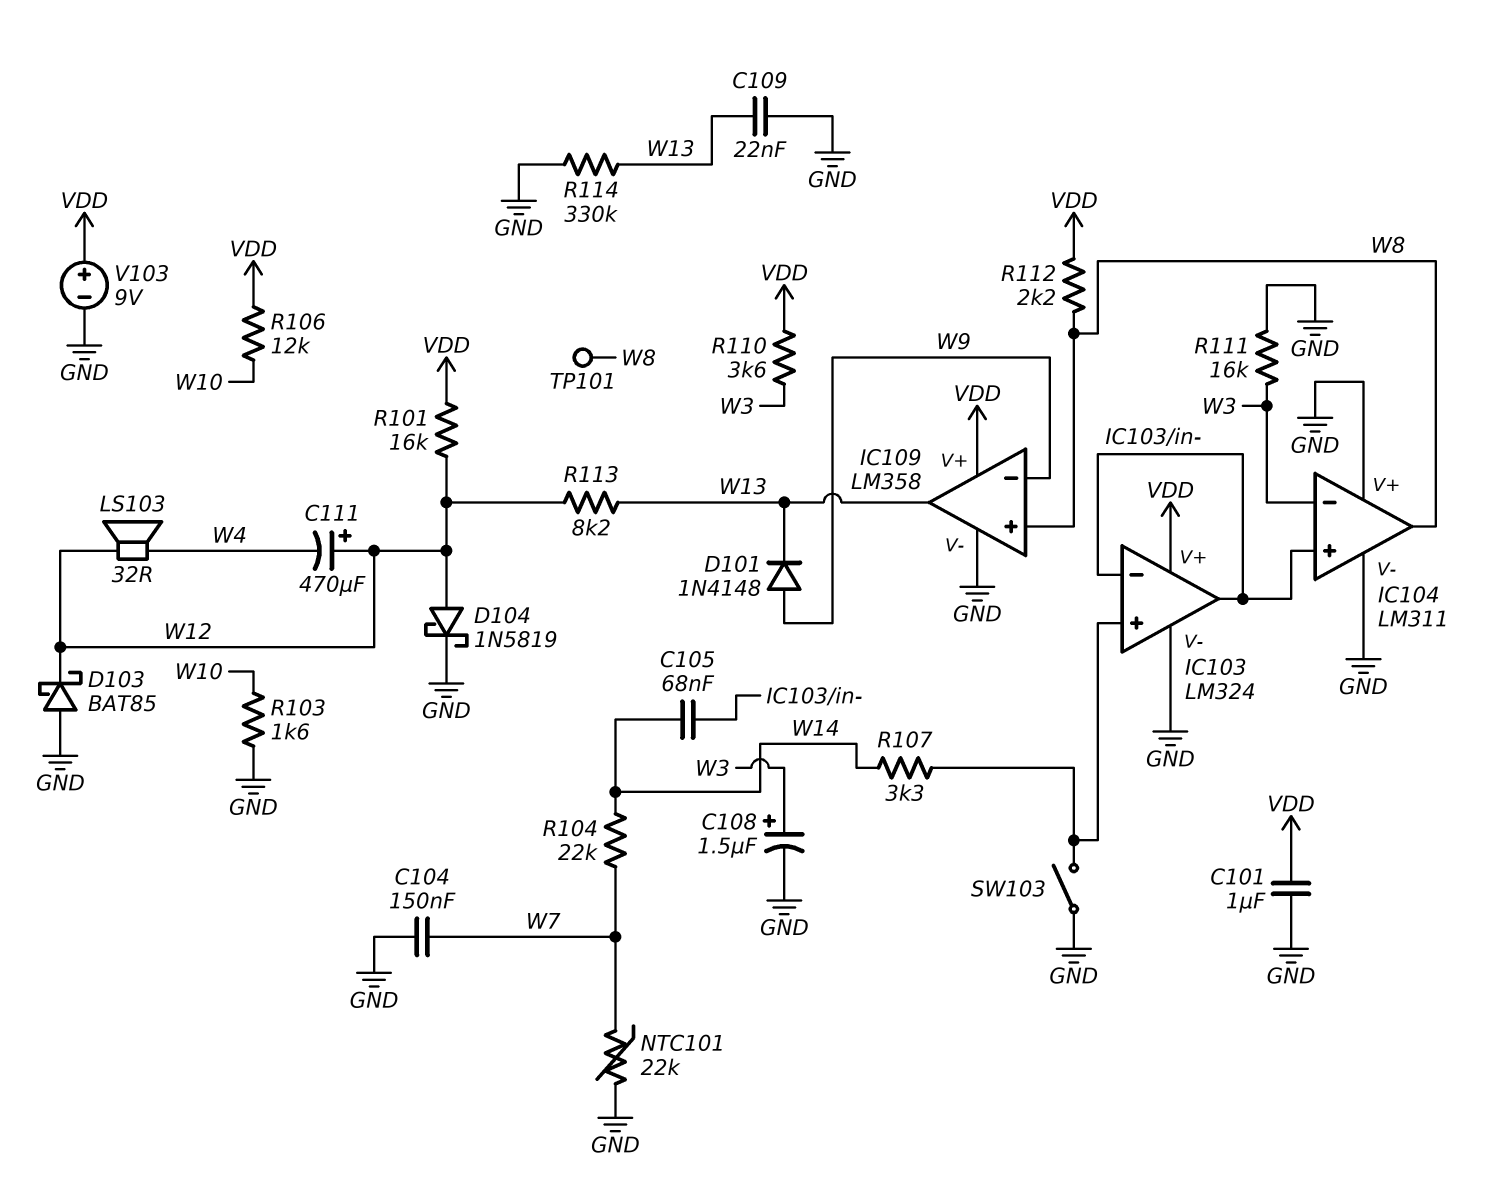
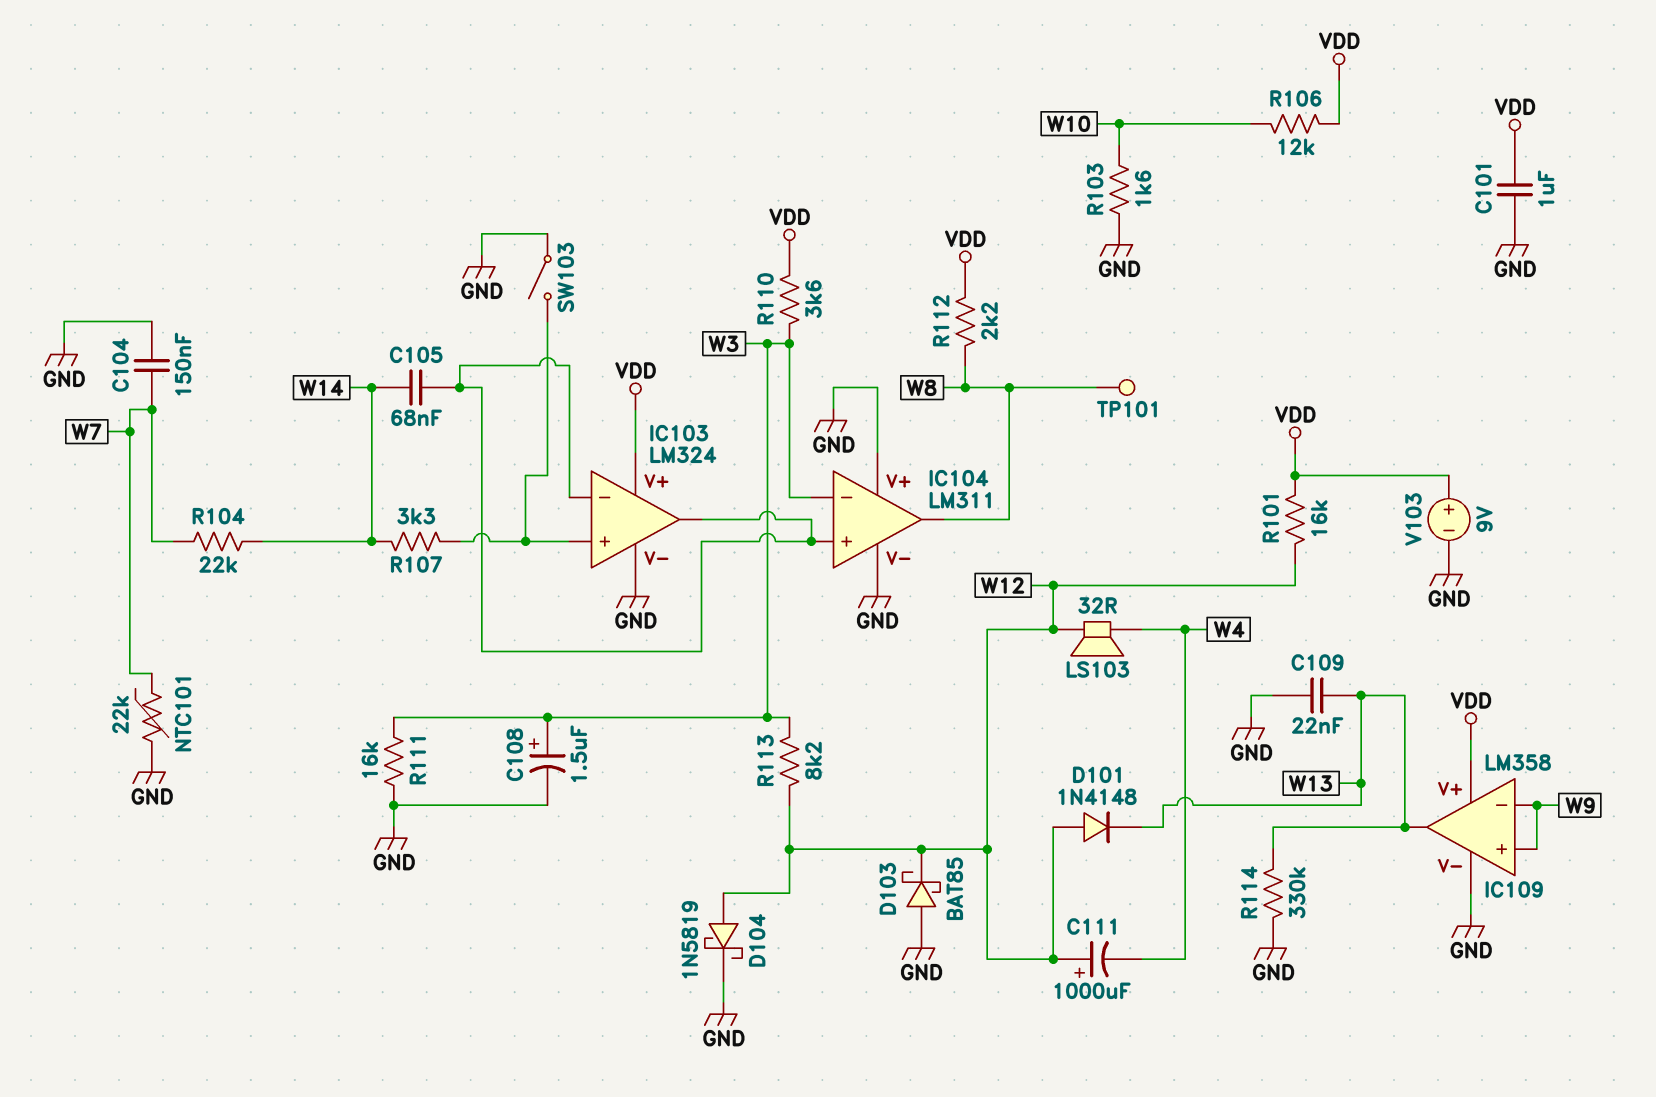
C111: 470uF (plus W12, minus W4) -> 1000uF (plus W12, minus W4)
D101: diode 1N4148 (A W9, K W13) -> diode 1N4148 (A W12, K W13)
IC109 pin in+: W8 -> W9
R113: 8.2k (W12, W13) -> 8.2k (W3, W12)

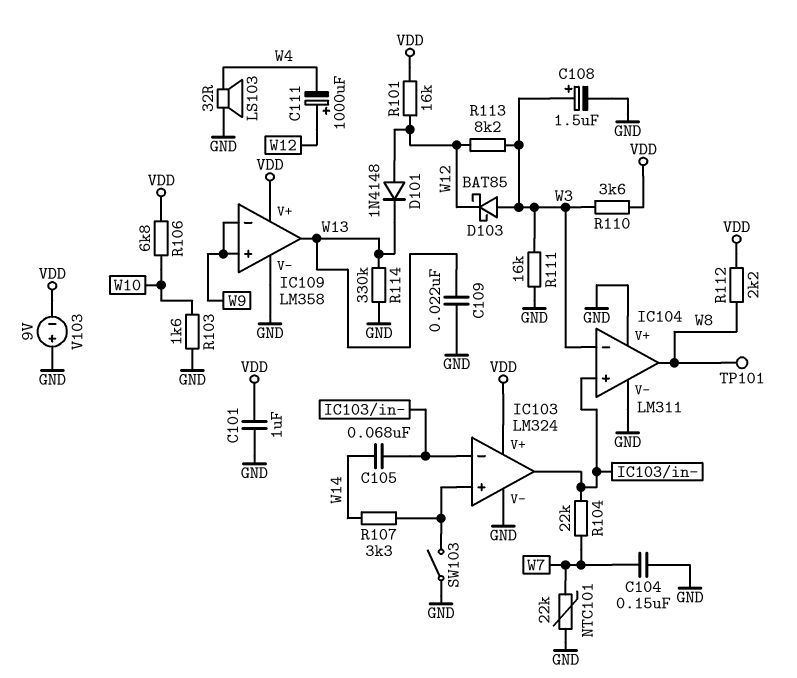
D103: schottky BAT85 (A GND, K W12) -> schottky BAT85 (A W3, K W12)
D104: schottky 1N5819 (A W12, K GND) -> none
LS103: speaker 32R (W4, W12) -> speaker 32R (GND, W4)
R104: 22k (W7, W14) -> 22k (IC103/in-, W7)
R106: 12k (VDD, W10) -> 6.8k (VDD, W10)
V103: 9V (plus VDD, minus GND) -> 9V (plus GND, minus VDD)

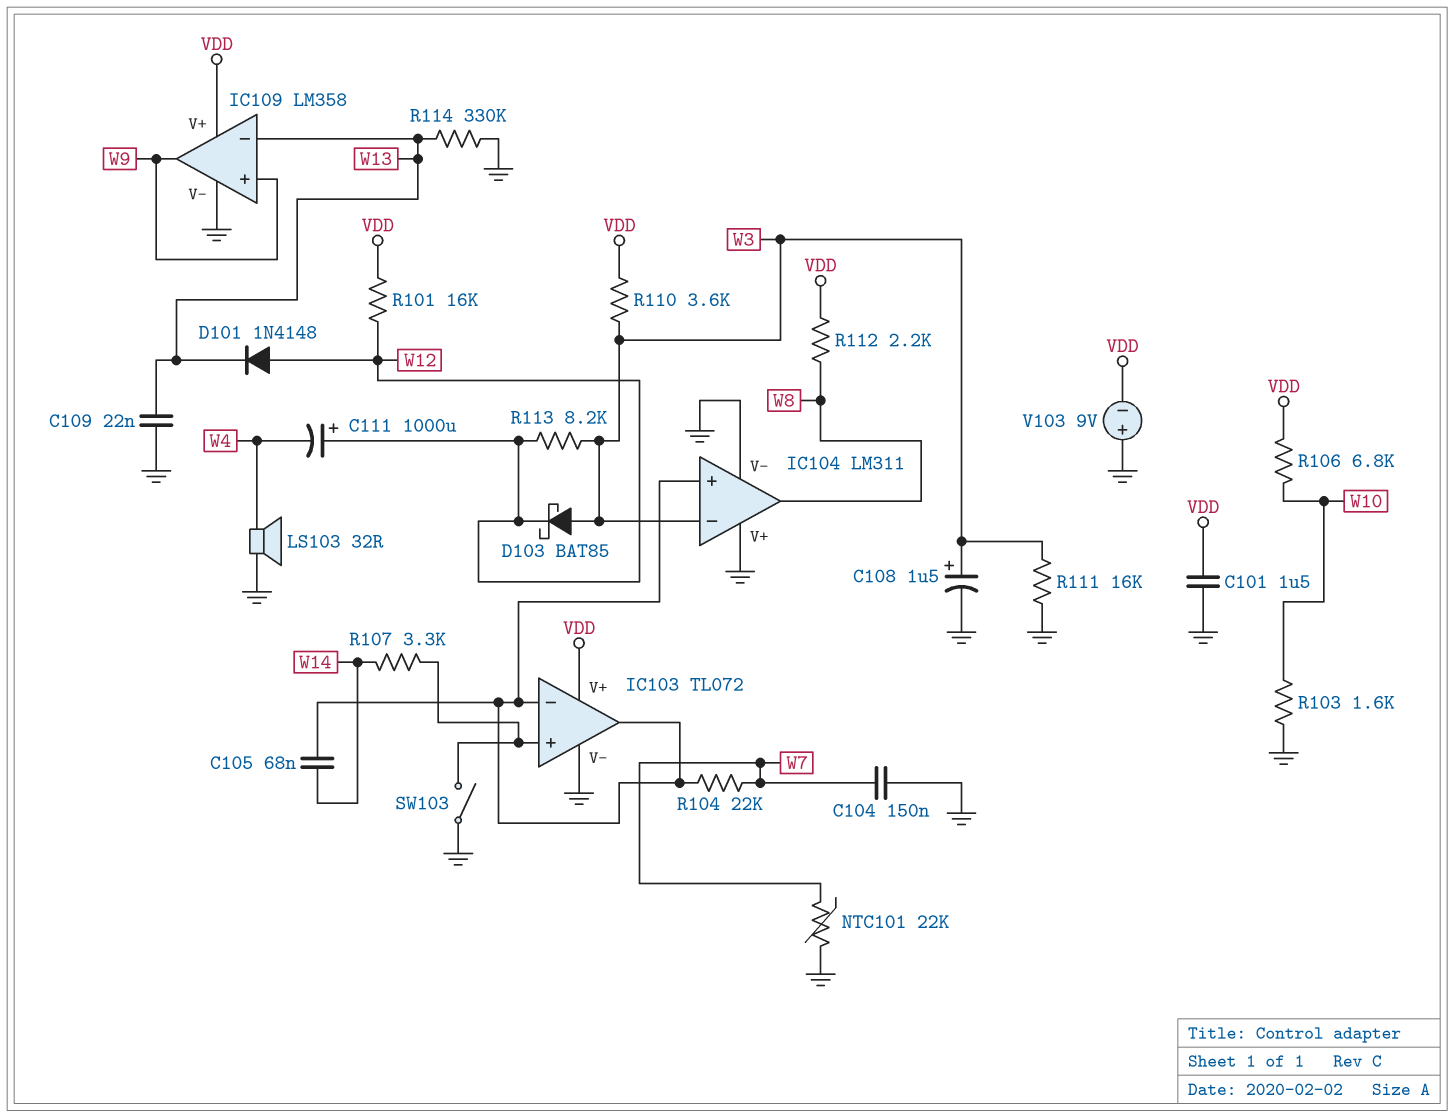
C101: 1uF (GND, VDD) -> 1.5uF (GND, VDD)
IC103: LM324 -> TL072
IC109 pin in-: W9 -> W13
IC109 pin out: W13 -> W9
TP101: test point (W8) -> none

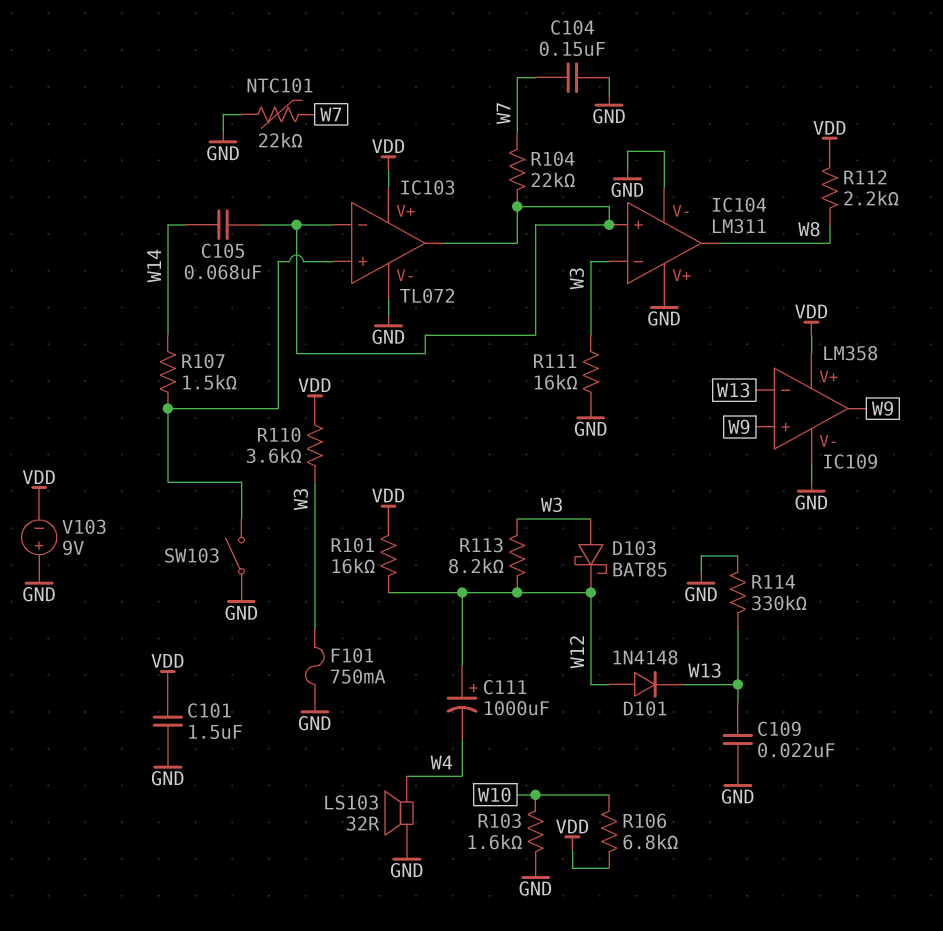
C108: 1.5uF (plus W3, minus GND) -> none
F101: none -> 750mA (GND, W3)
R107: 3.3k (IC103/in+, W14) -> 1.5k (IC103/in+, W14)

